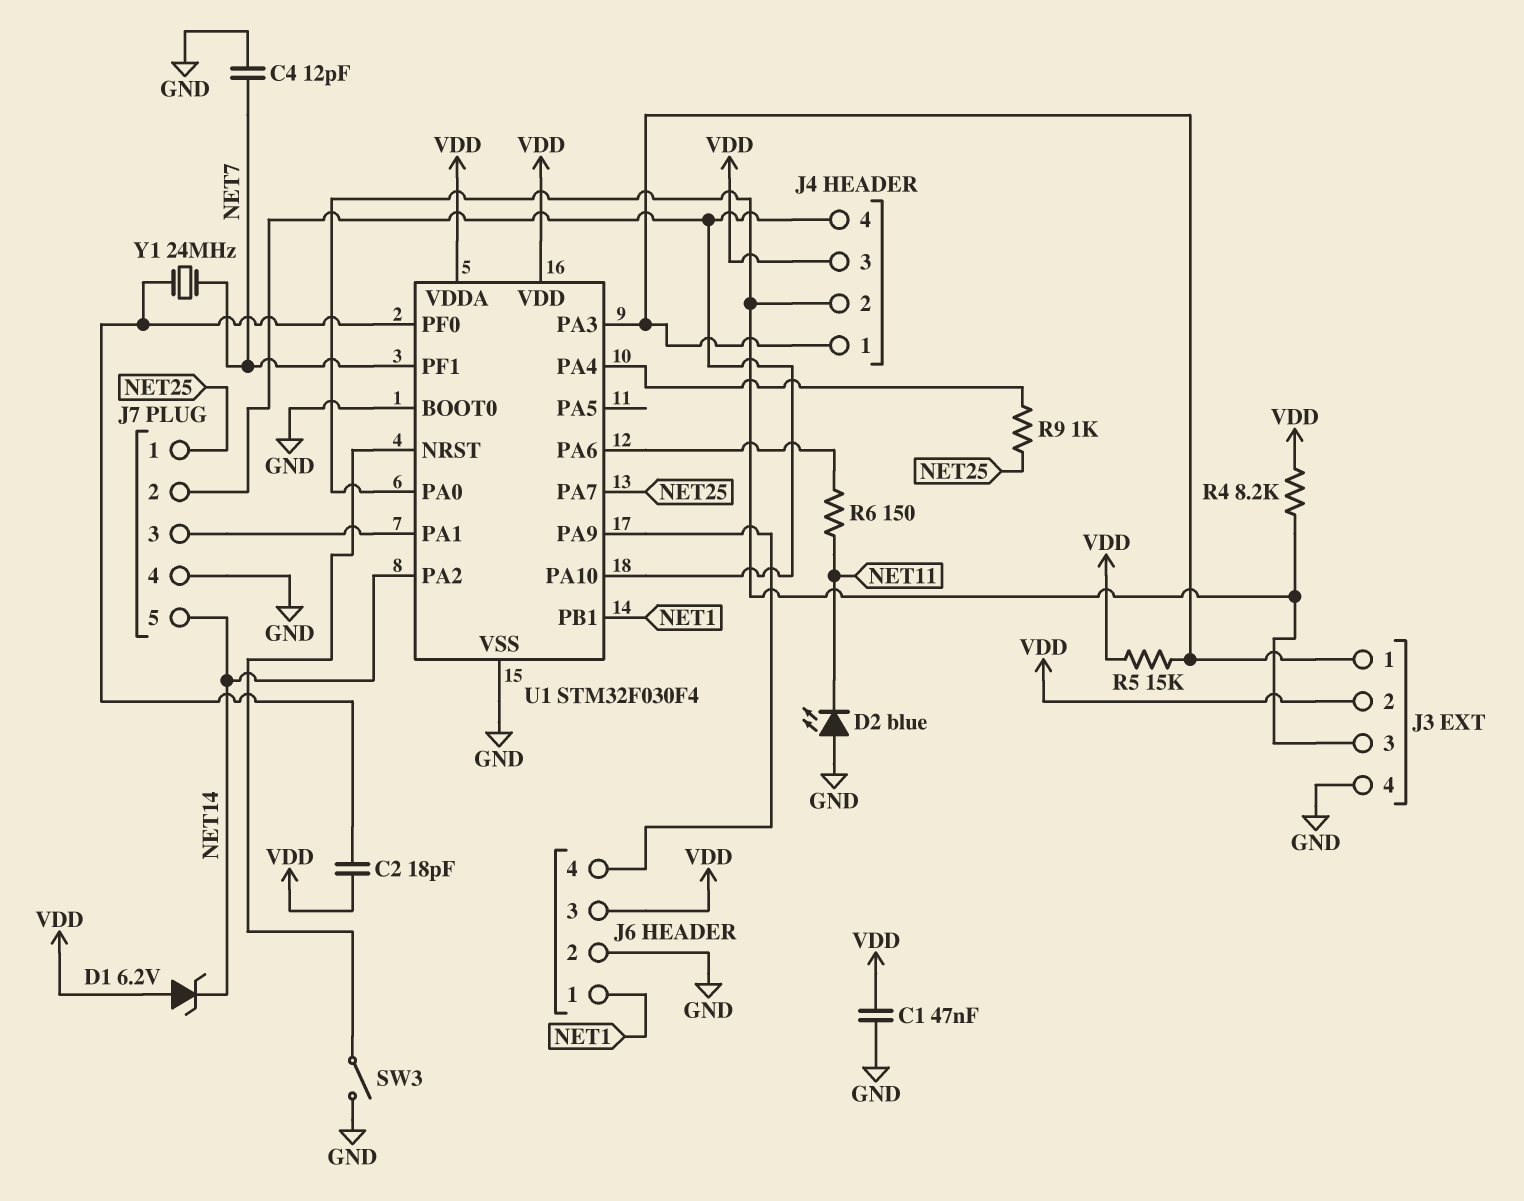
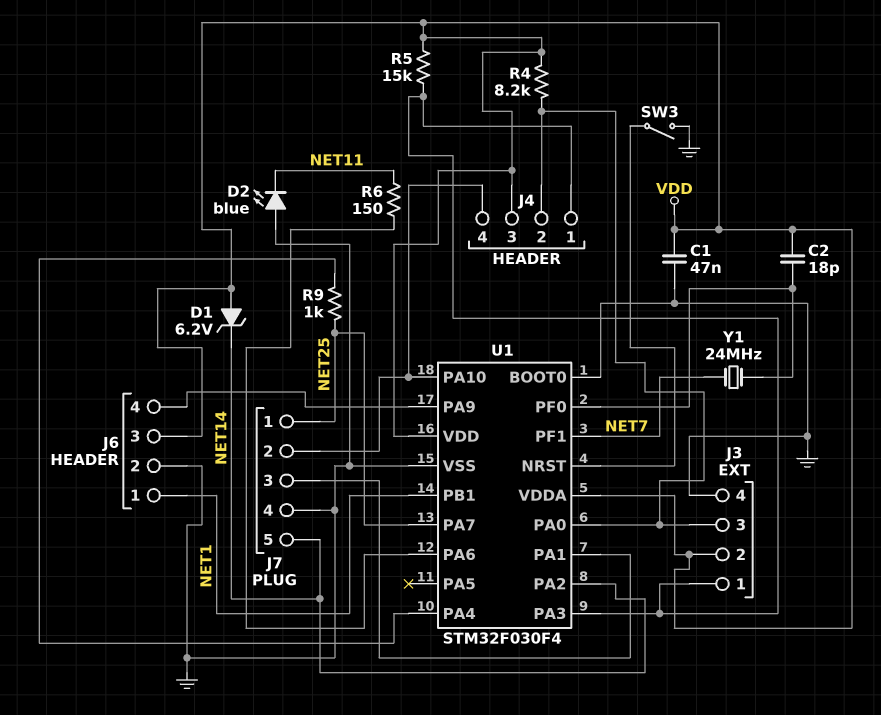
C4: 12pF (GND, NET7) -> none

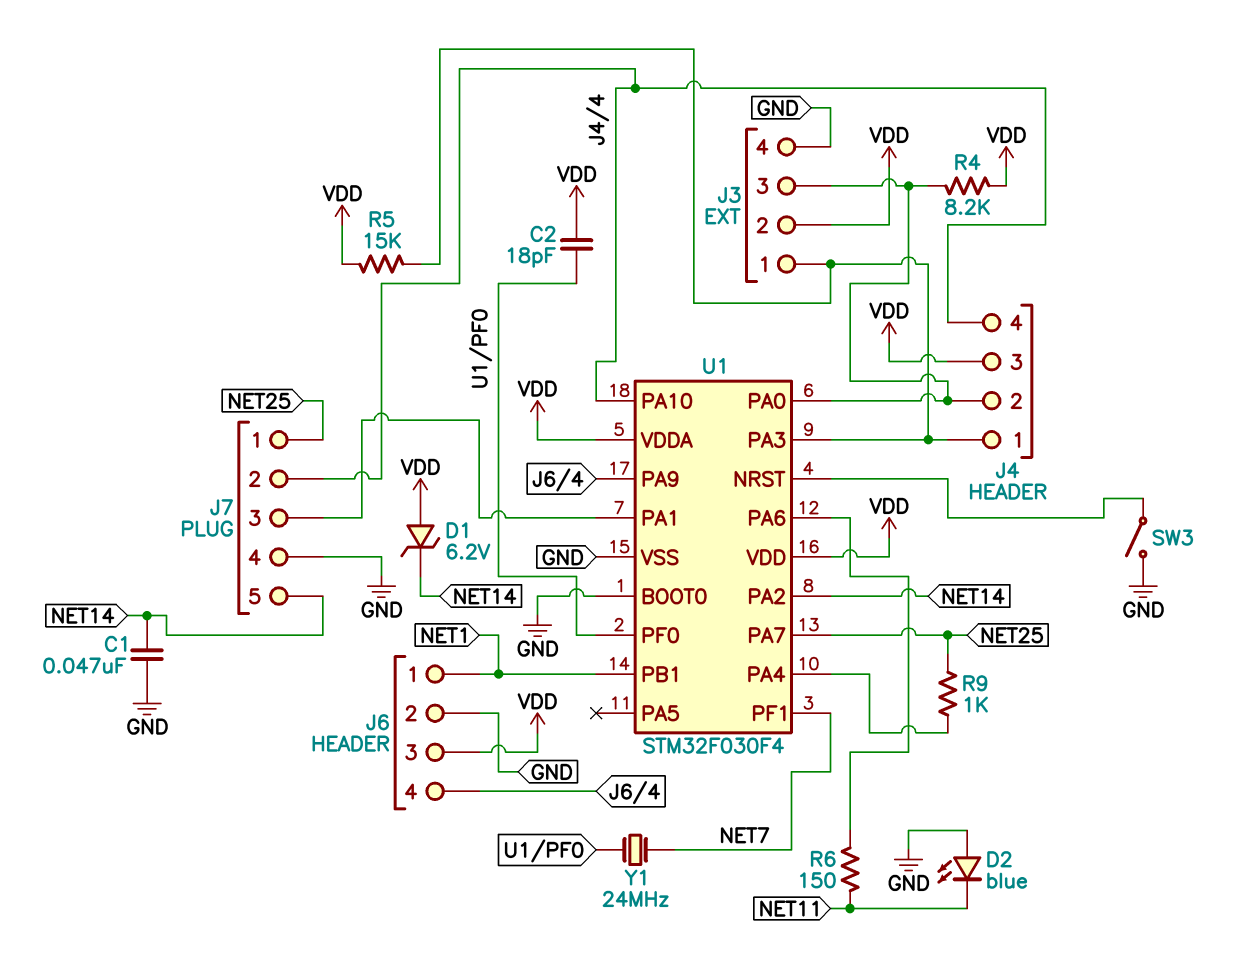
C1: 47nF (GND, VDD) -> 47nF (GND, NET14)

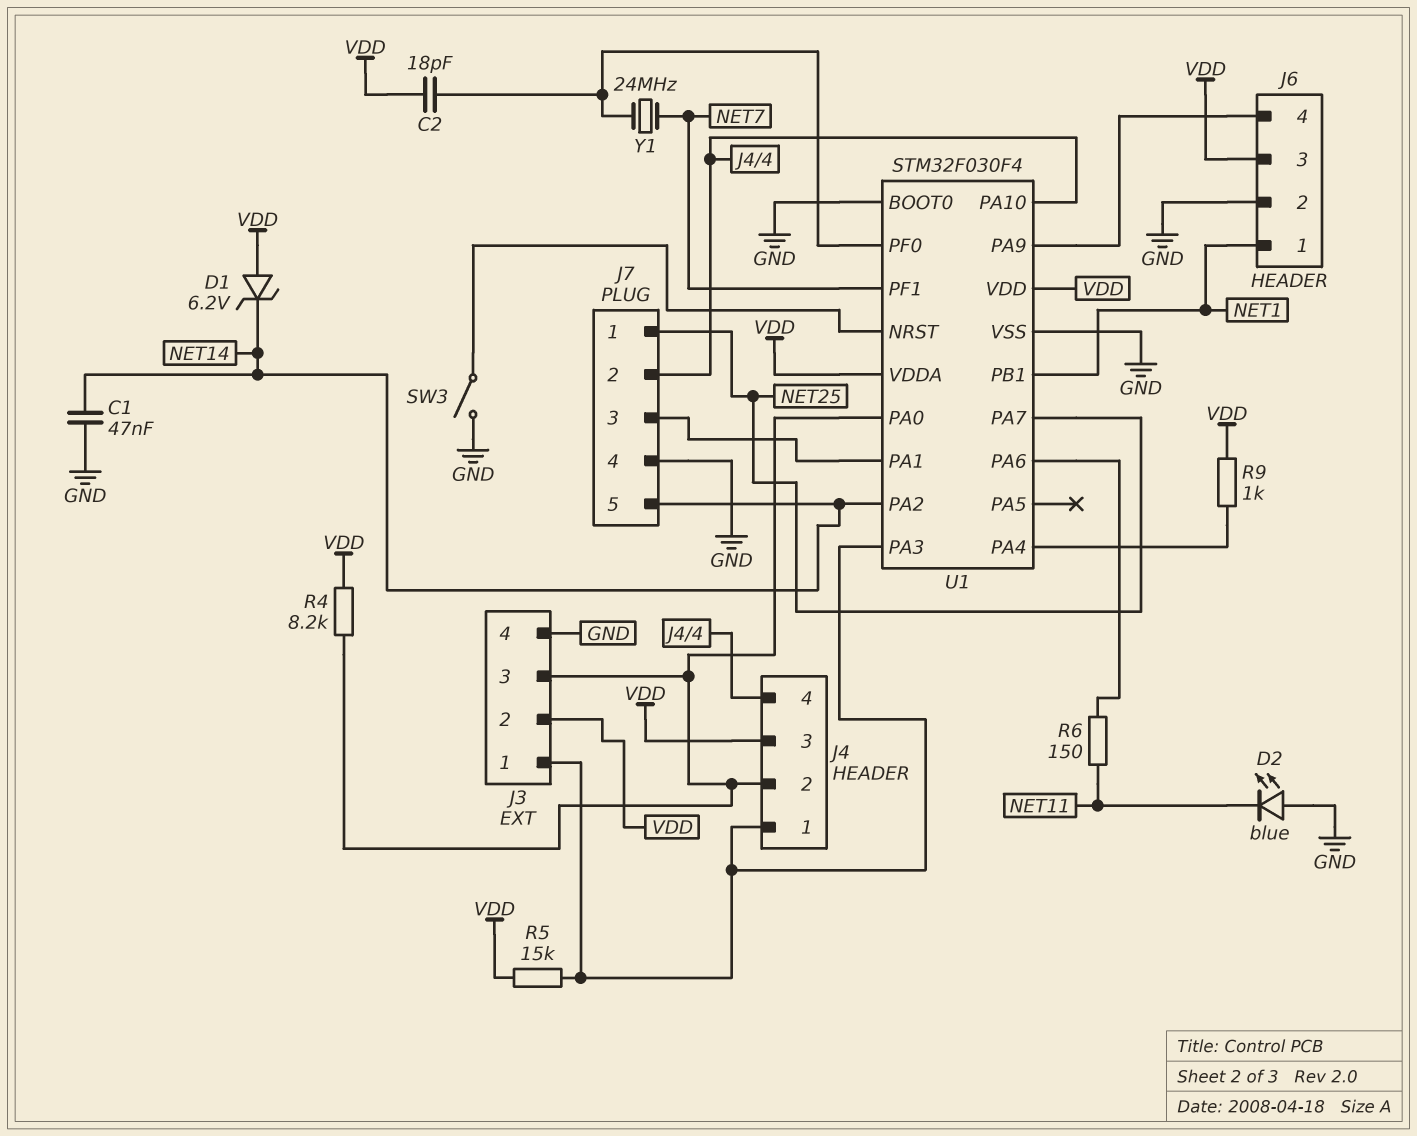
R9: 1k (NET25, U1/PA4) -> 1k (U1/PA4, VDD)

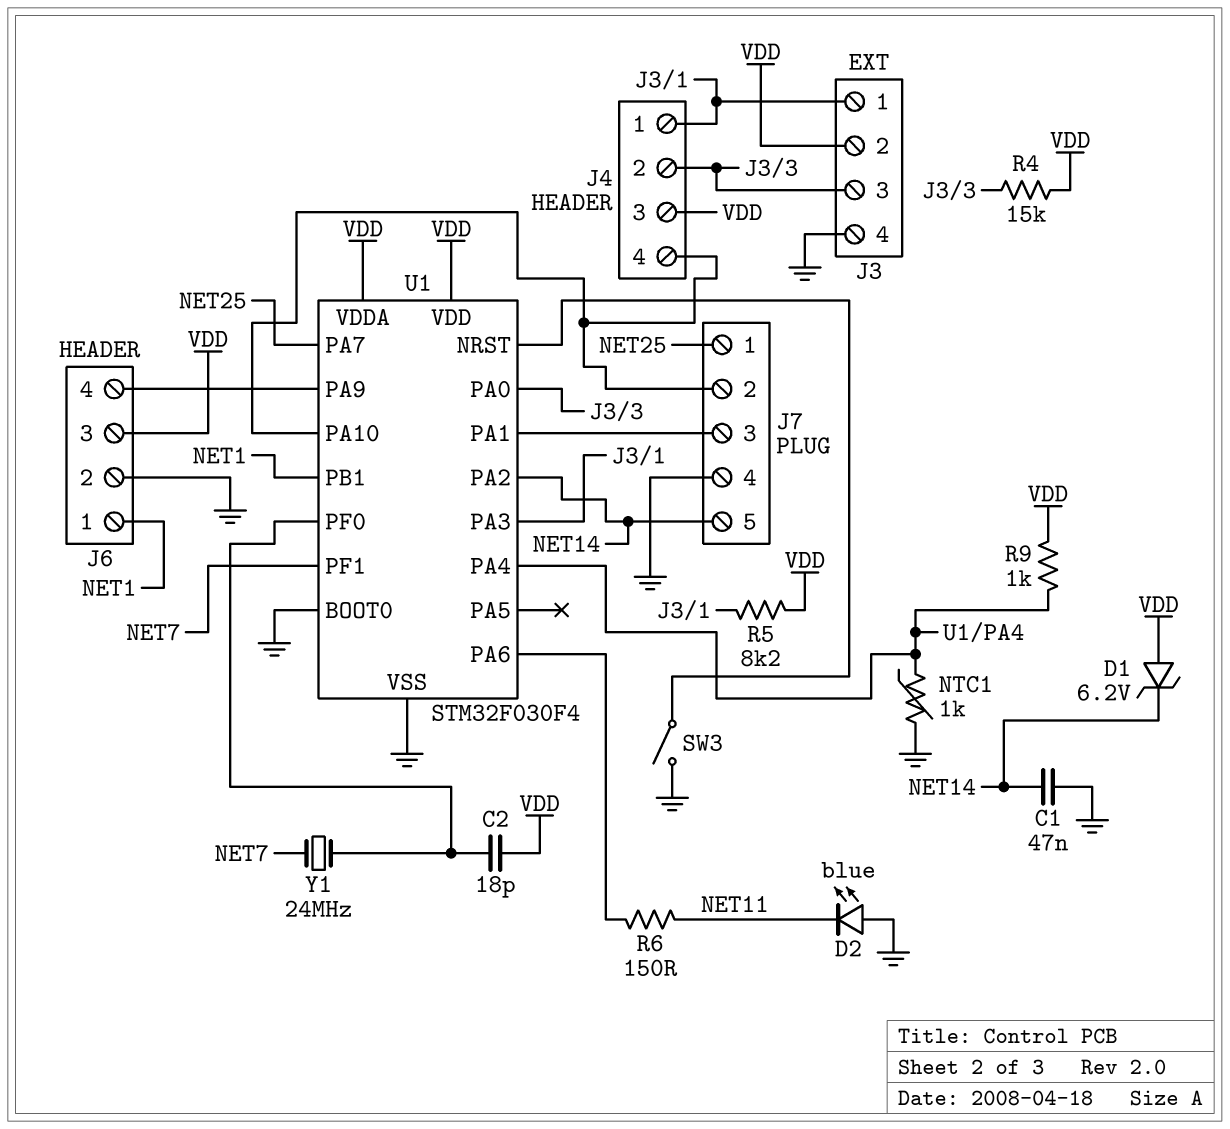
NTC1: none -> 1k (GND, U1/PA4)
R4: 8.2k (J3/3, VDD) -> 15k (J3/3, VDD)
R5: 15k (J3/1, VDD) -> 8.2k (J3/1, VDD)

